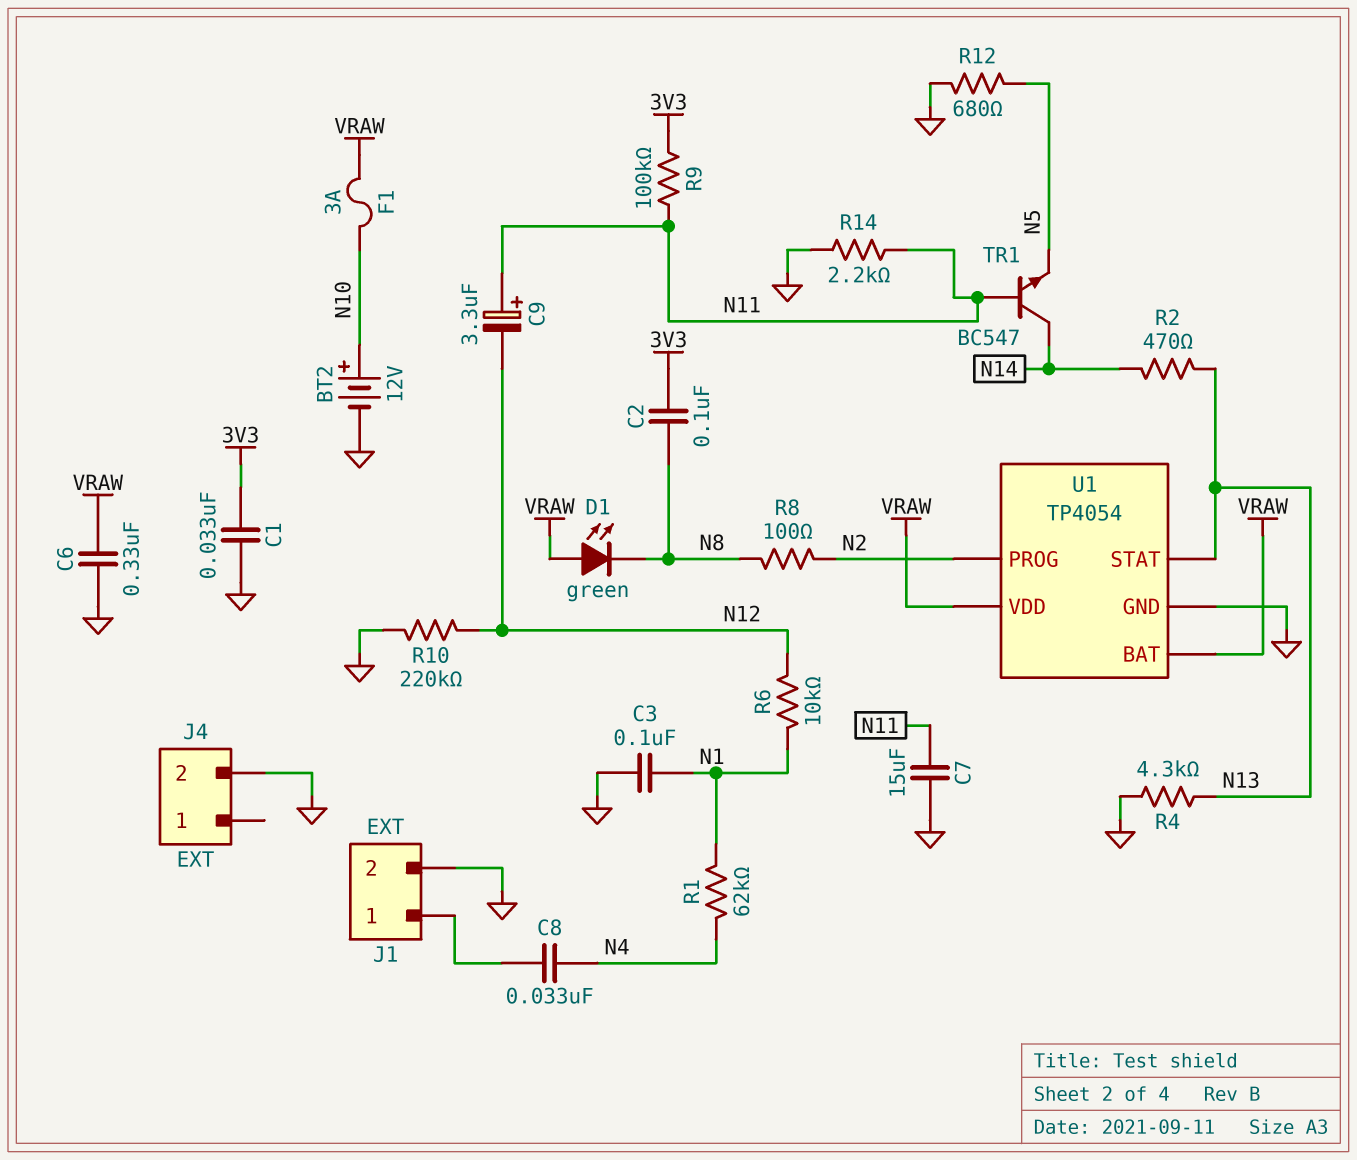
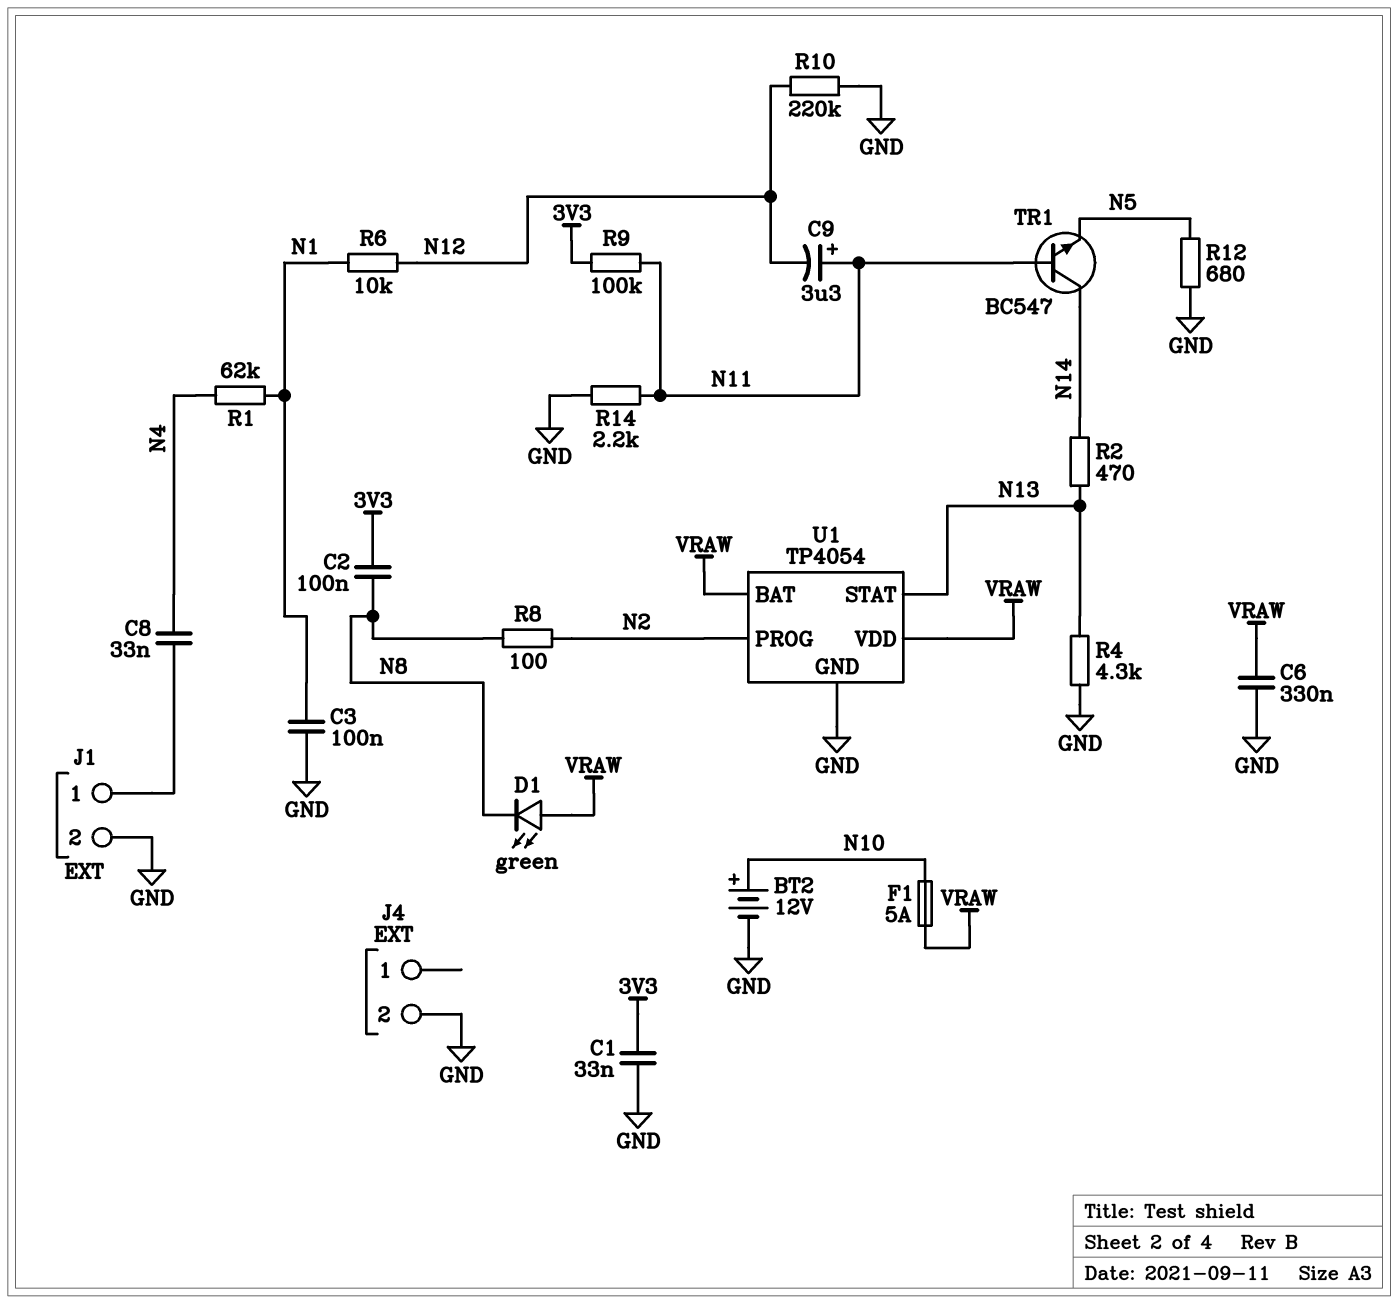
C7: 15uF (GND, N11) -> none
F1: 3A (N10, VRAW) -> 5A (N10, VRAW)

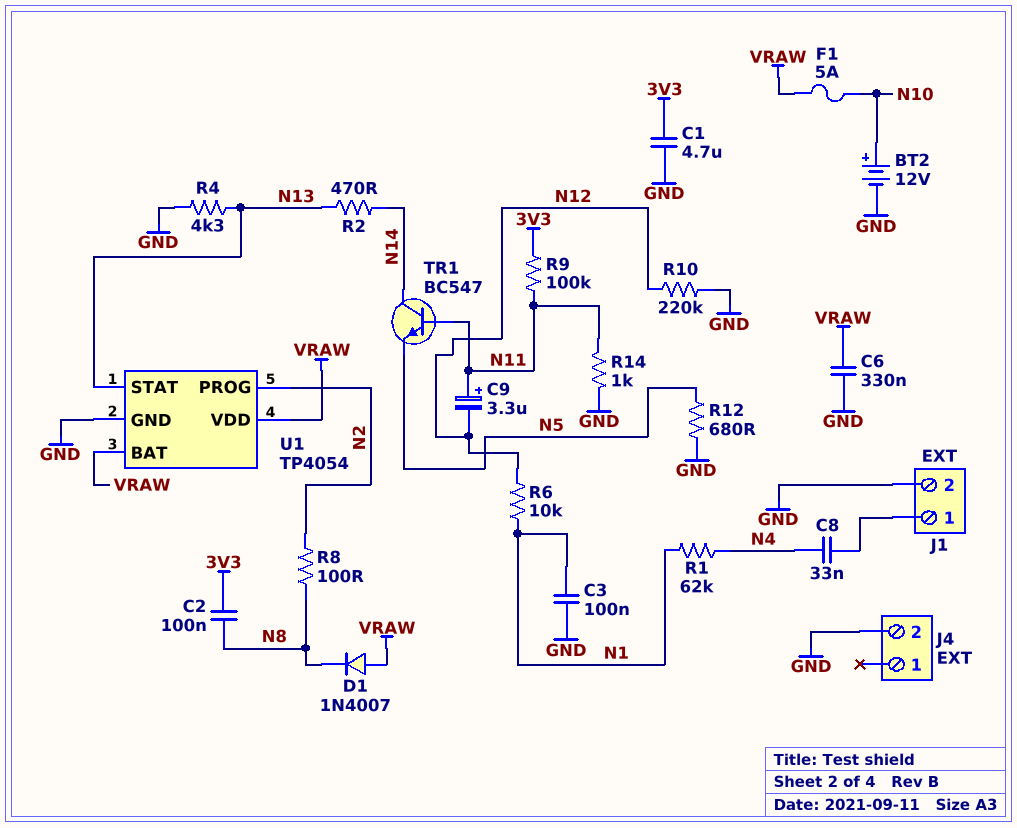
C1: 33nF (3V3, GND) -> 4.7uF (3V3, GND)
D1: LED green (A VRAW, K N8) -> diode 1N4007 (A VRAW, K N8)
R14: 2.2k (GND, N11) -> 1k (GND, N11)

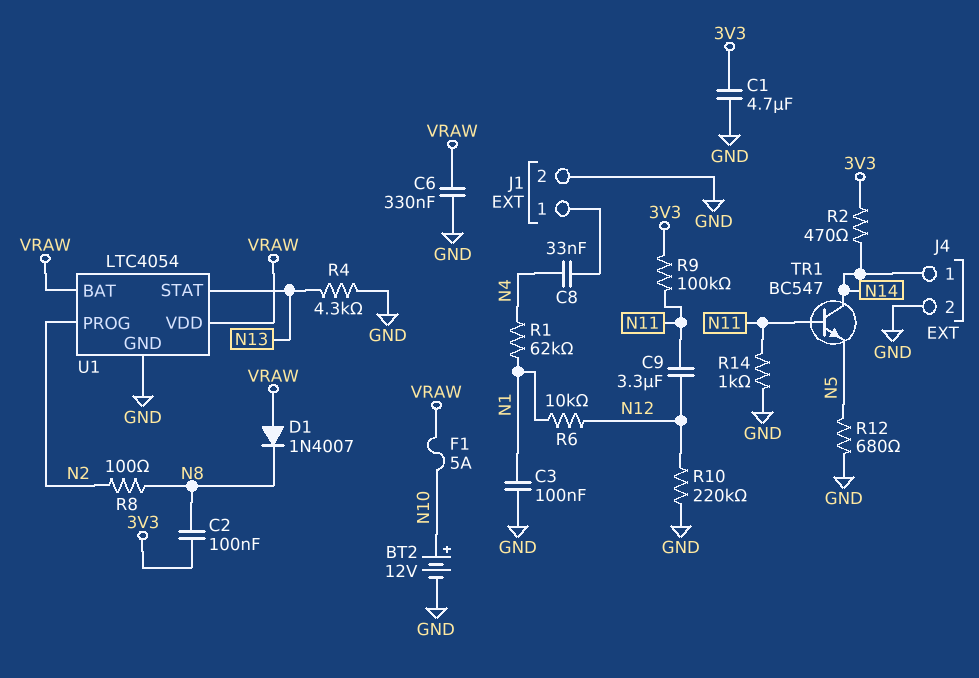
C9: 3.3uF (plus N11, minus N12) -> 3.3uF (N11, N12)
J4 pin 1: none -> N14
R2: 470 (N13, N14) -> 470 (3V3, N14)
U1: TP4054 -> LTC4054

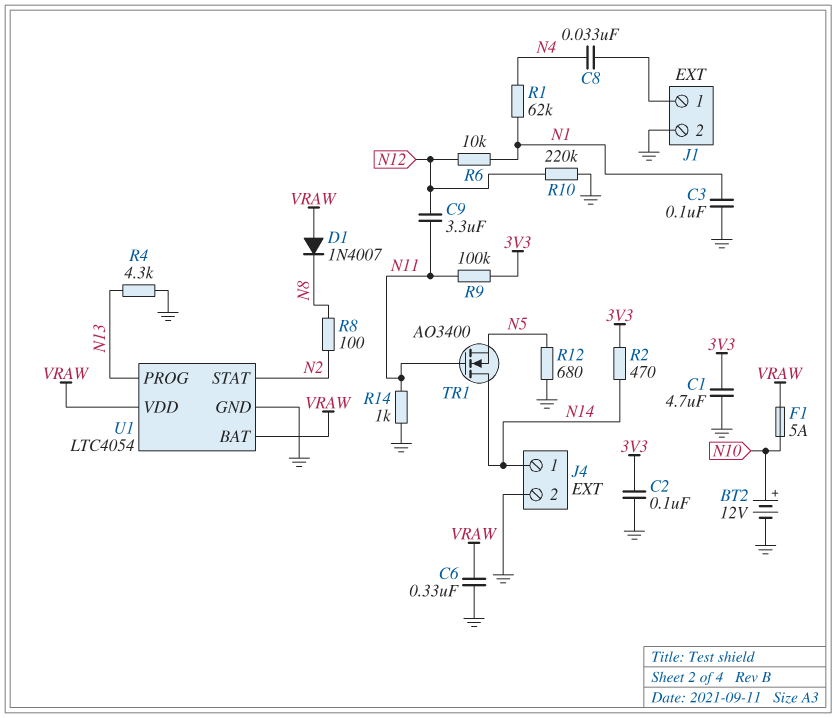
C2: 100nF (3V3, N8) -> 100nF (3V3, GND)
TR1: NPN BC547 (B N11, C N14, E N5) -> NMOS AO3400 (G N11, D N14, S N5)
U1 pin PROG: N2 -> N13
U1 pin STAT: N13 -> N2

